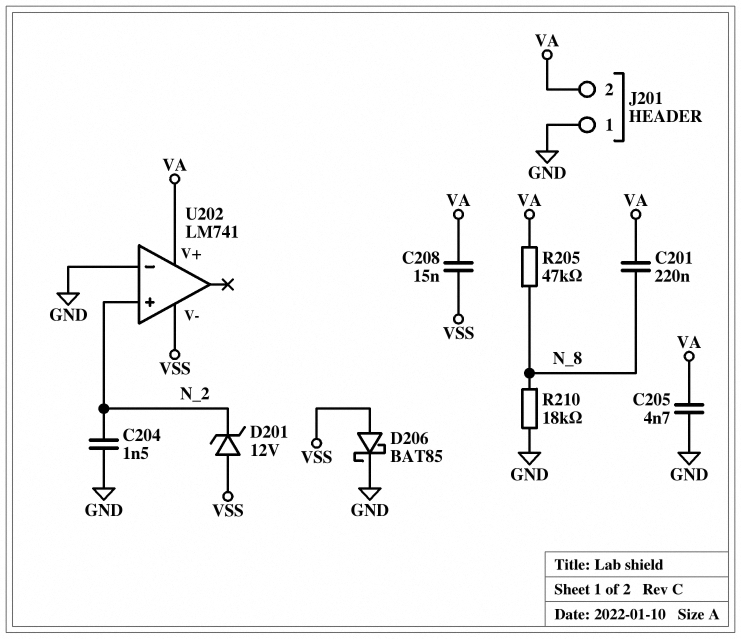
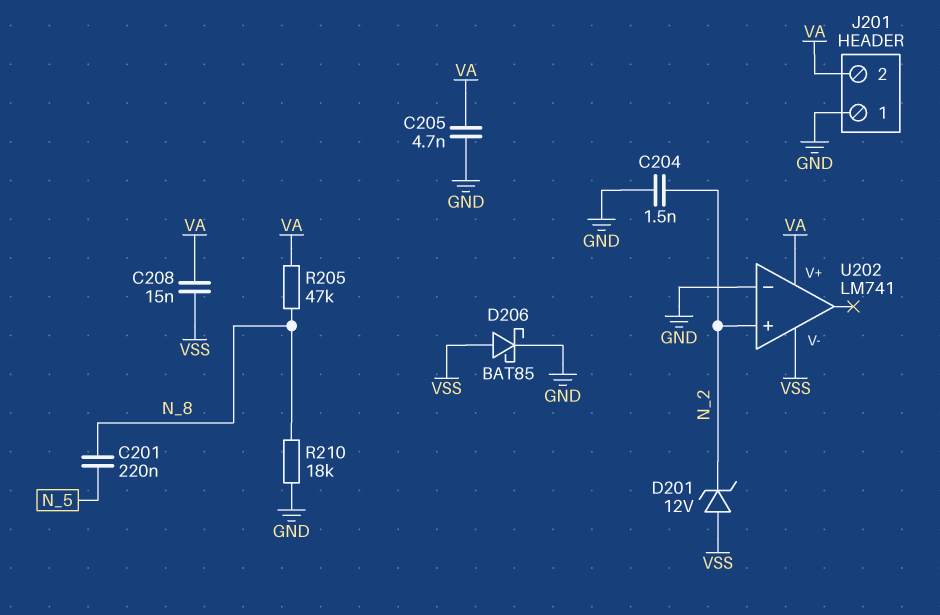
C201: 220nF (N_8, VA) -> 220nF (N_5, N_8)

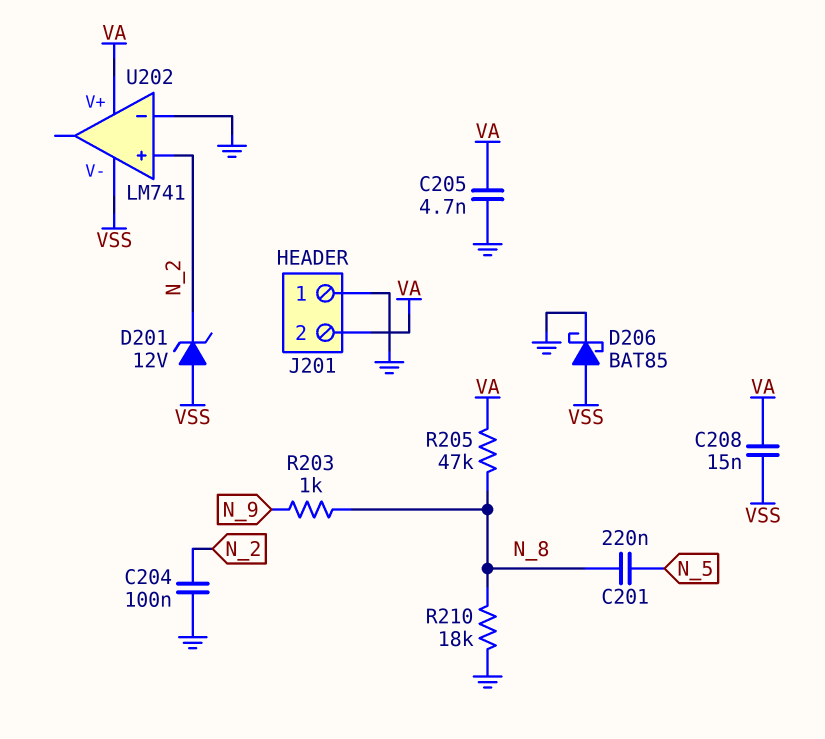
C204: 1.5nF (GND, N_2) -> 100nF (GND, N_2)
R203: none -> 1k (N_8, N_9)

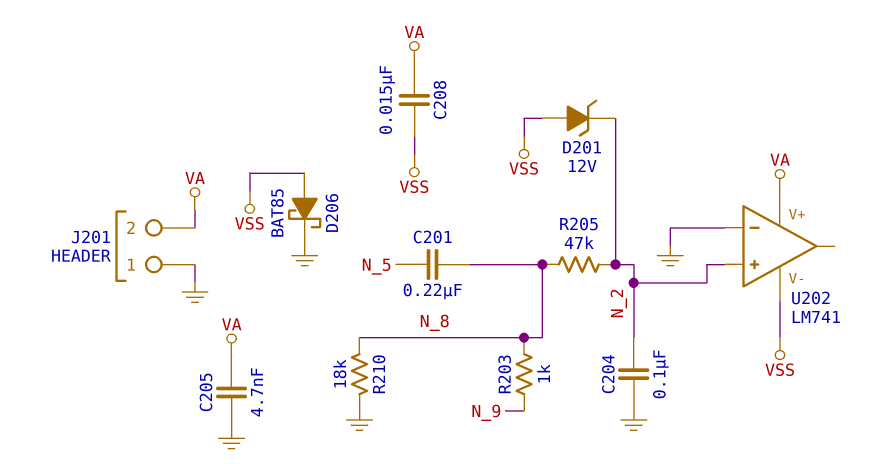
R205: 47k (N_8, VA) -> 47k (N_2, N_8)

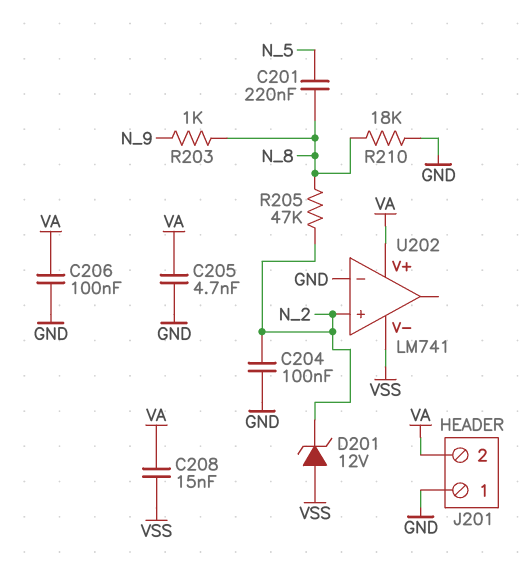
C206: none -> 100nF (GND, VA)
D206: schottky BAT85 (A VSS, K GND) -> none

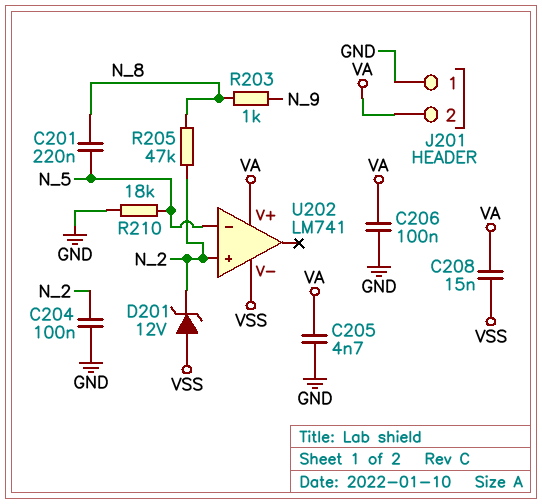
R210: 18k (GND, N_8) -> 18k (GND, N_5)
U202 pin in-: GND -> N_5

